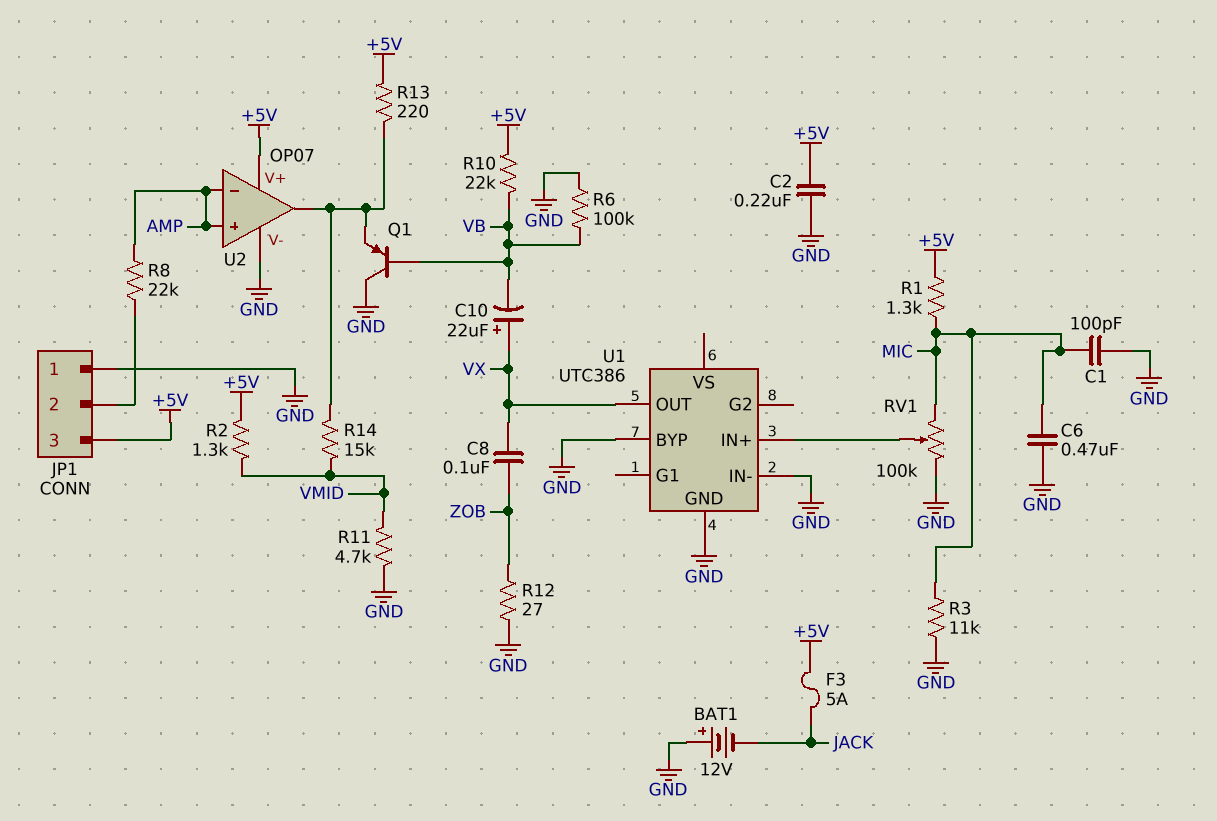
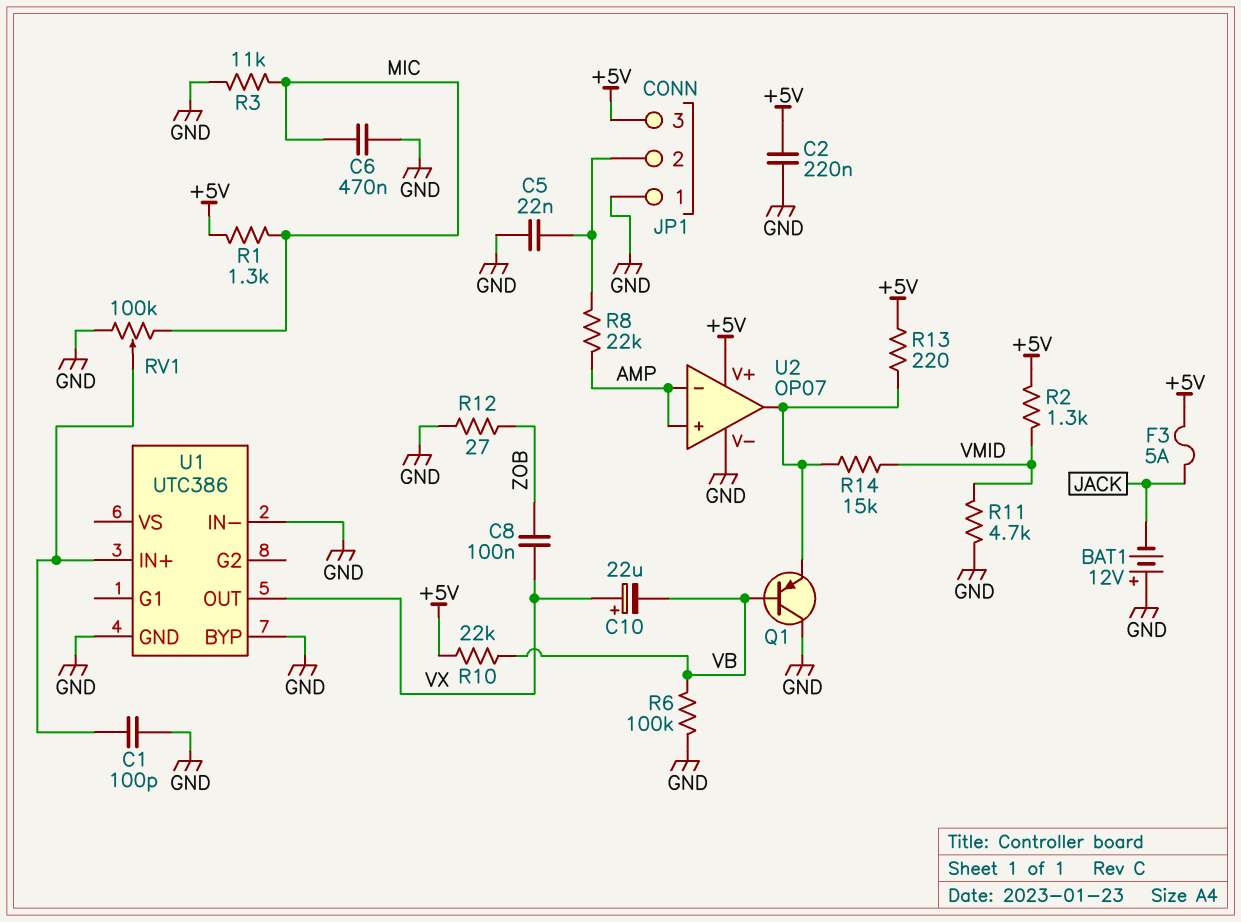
C1: 100pF (GND, MIC) -> 100pF (GND, U1/IN+)
C5: none -> 22nF (GND, JP1/2)

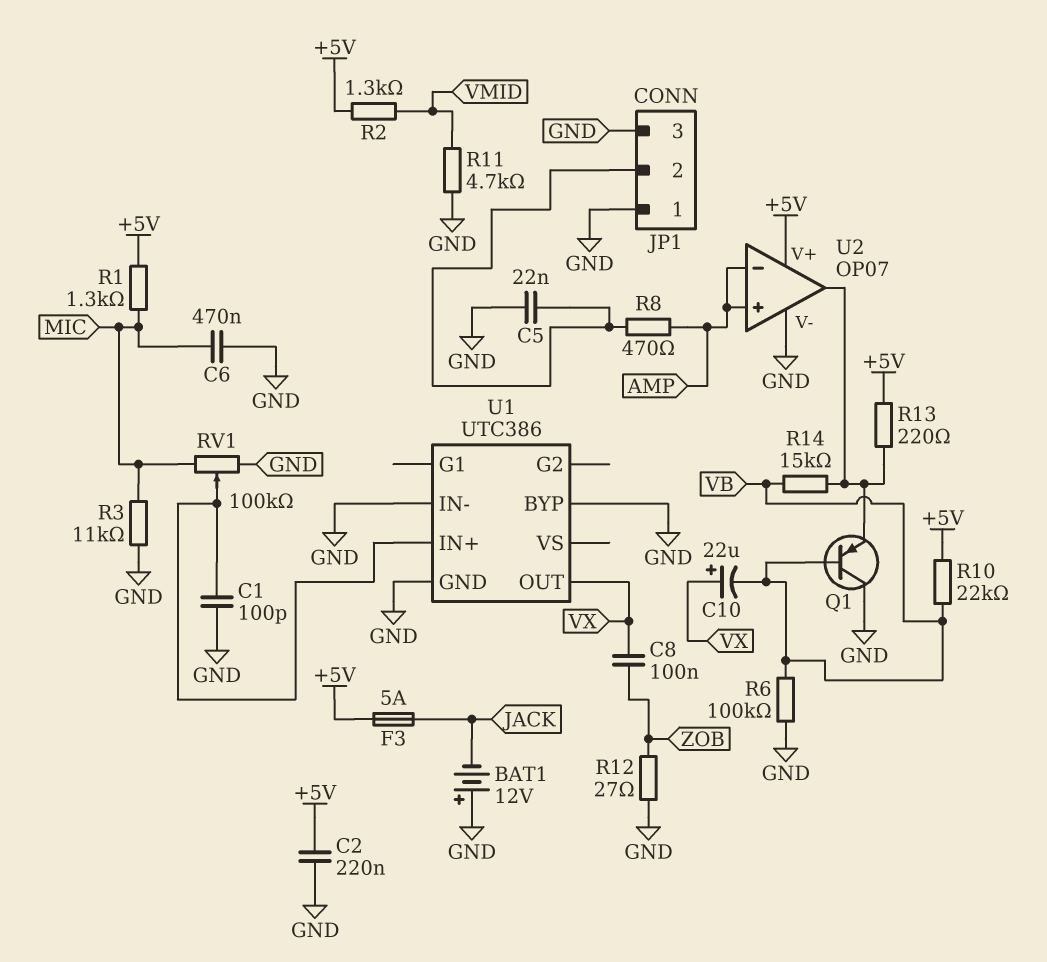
JP1 pin 3: +5V -> GND
R8: 22k (AMP, JP1/2) -> 470 (AMP, JP1/2)
R14: 15k (U2/out, VMID) -> 15k (U2/out, VB)

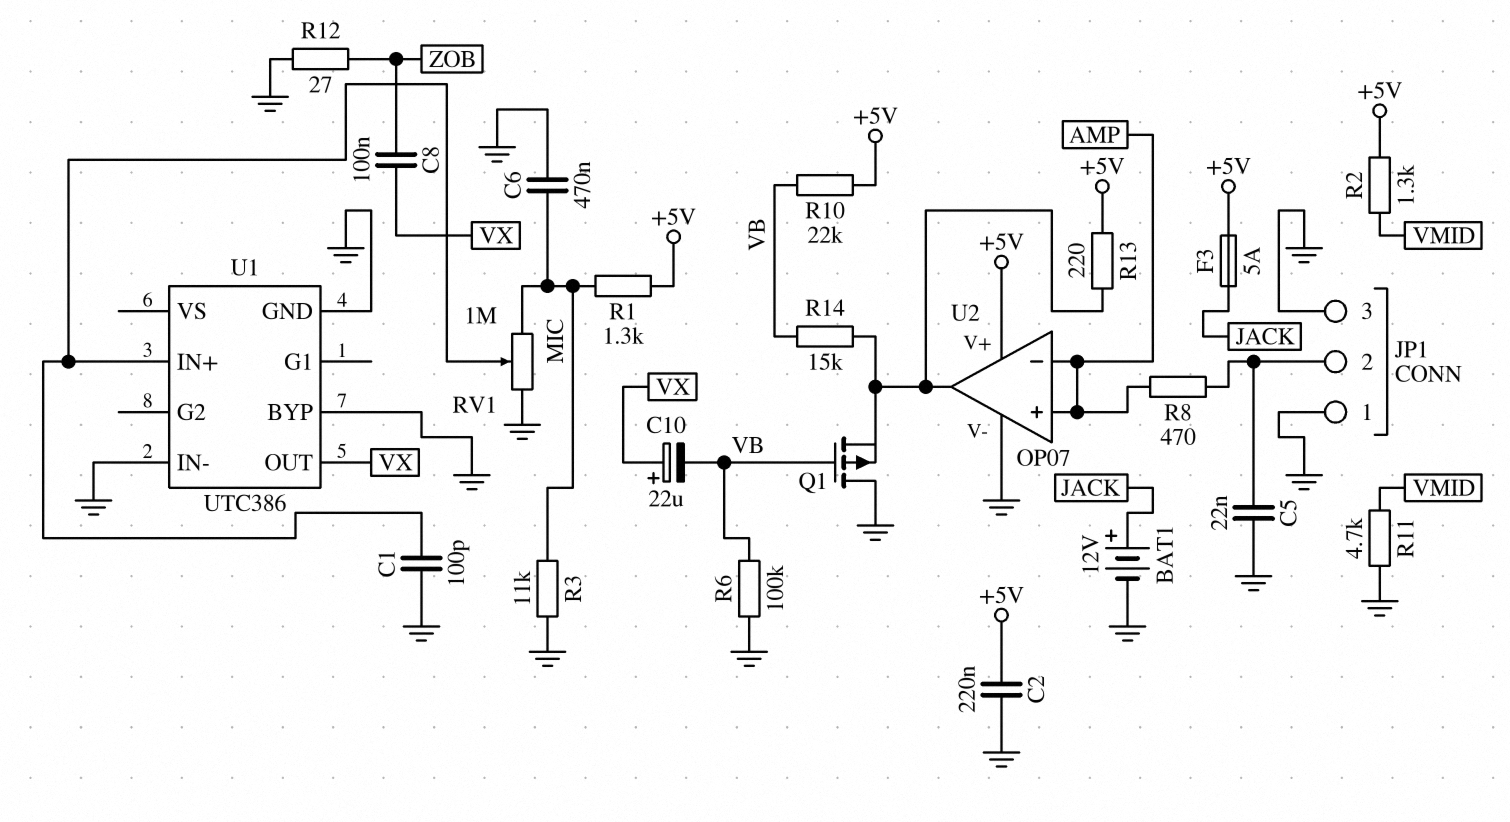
BAT1: 12V (plus GND, minus JACK) -> 12V (plus JACK, minus GND)
Q1: PNP (B VB, C GND, E U2/out) -> PMOS (G VB, D GND, S U2/out)
RV1: 100k (GND, MIC, wiper U1/IN+) -> 1M (GND, MIC, wiper U1/IN+)

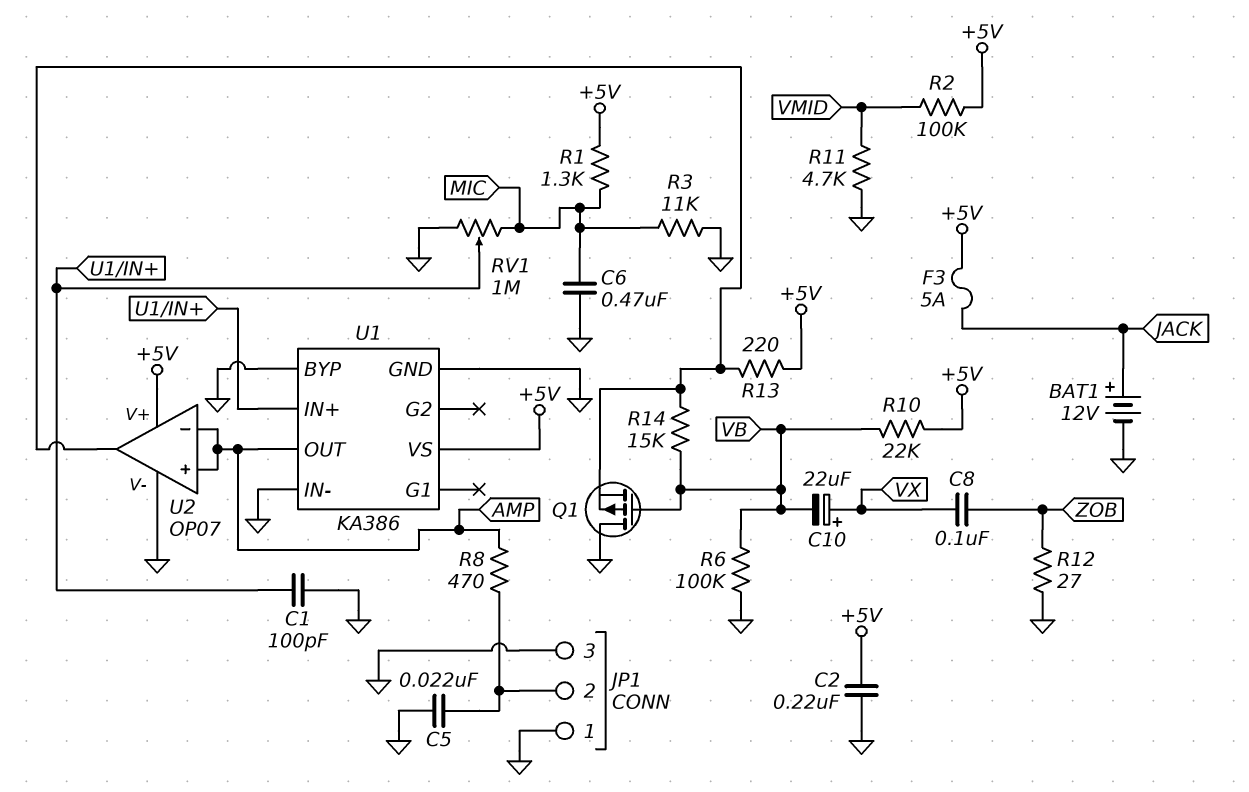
R2: 1.3k (+5V, VMID) -> 100k (+5V, VMID)
U1: UTC386 -> KA386
U1 pin OUT: VX -> AMP
U1 pin VS: none -> +5V

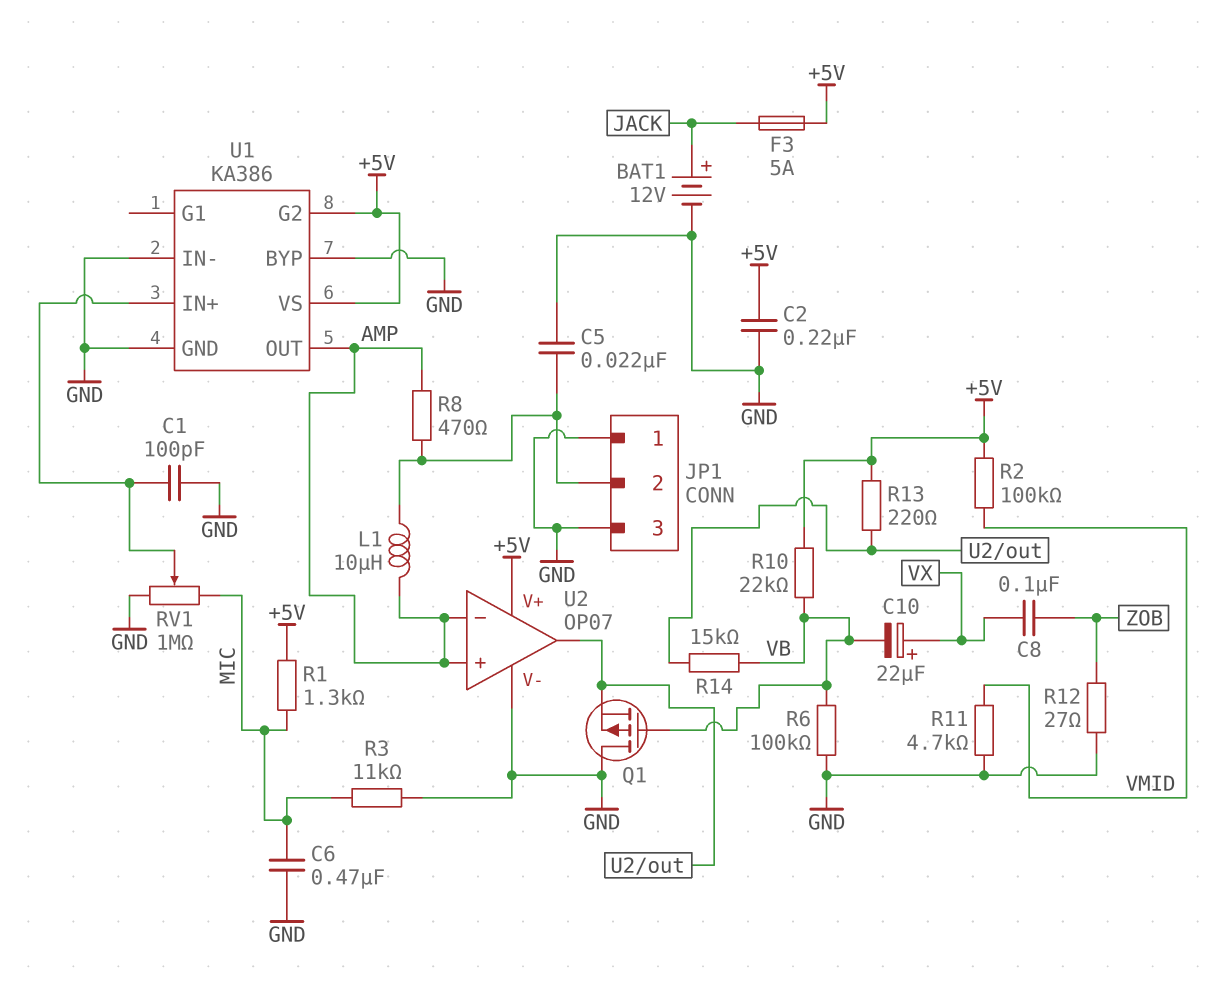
L1: none -> 10uH (AMP, JP1/2)
U1 pin G2: none -> +5V

